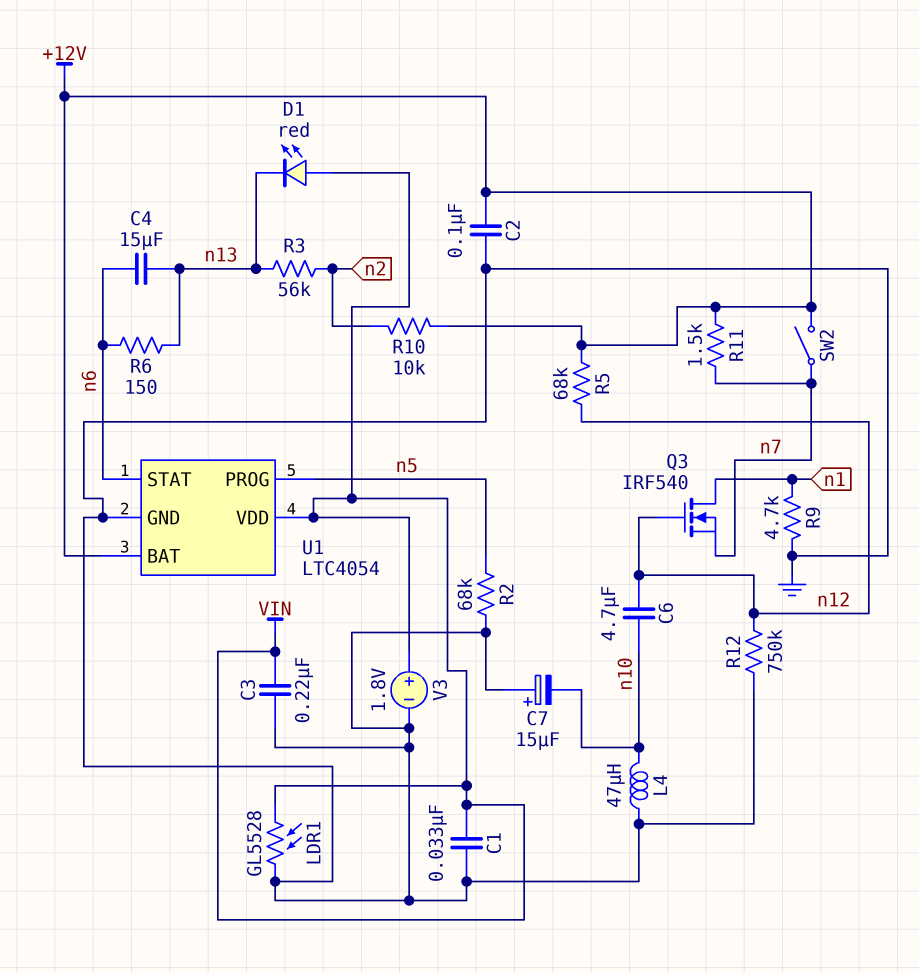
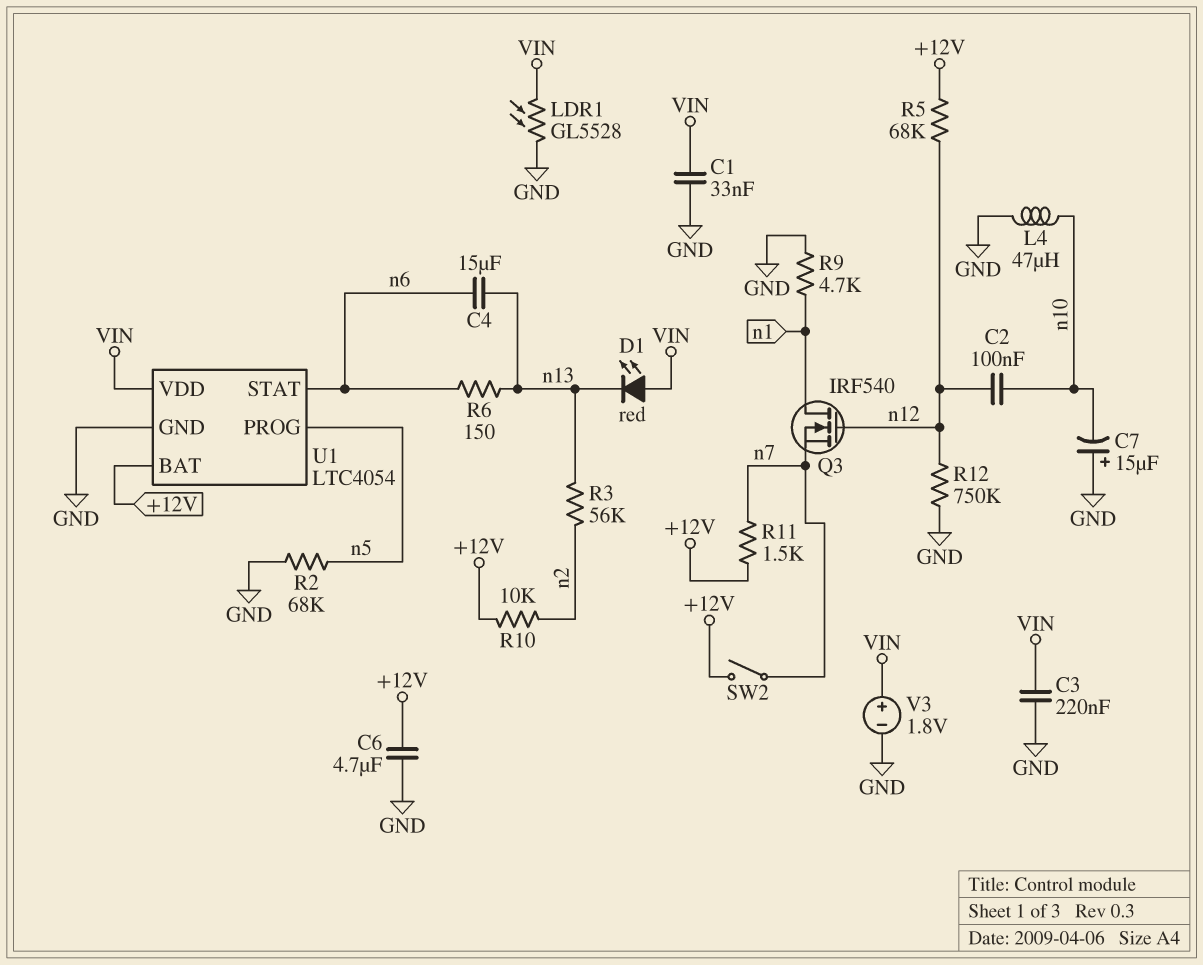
C2: 100nF (+12V, GND) -> 100nF (n10, n12)
C6: 4.7uF (n10, n12) -> 4.7uF (+12V, GND)

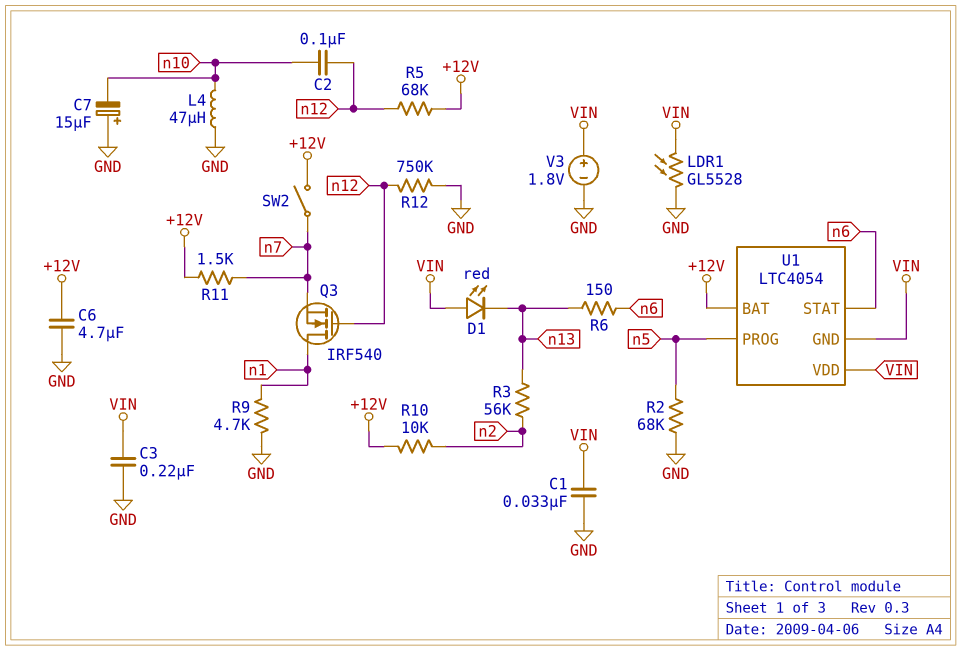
C4: 15uF (n6, n13) -> none
U1 pin GND: GND -> VIN

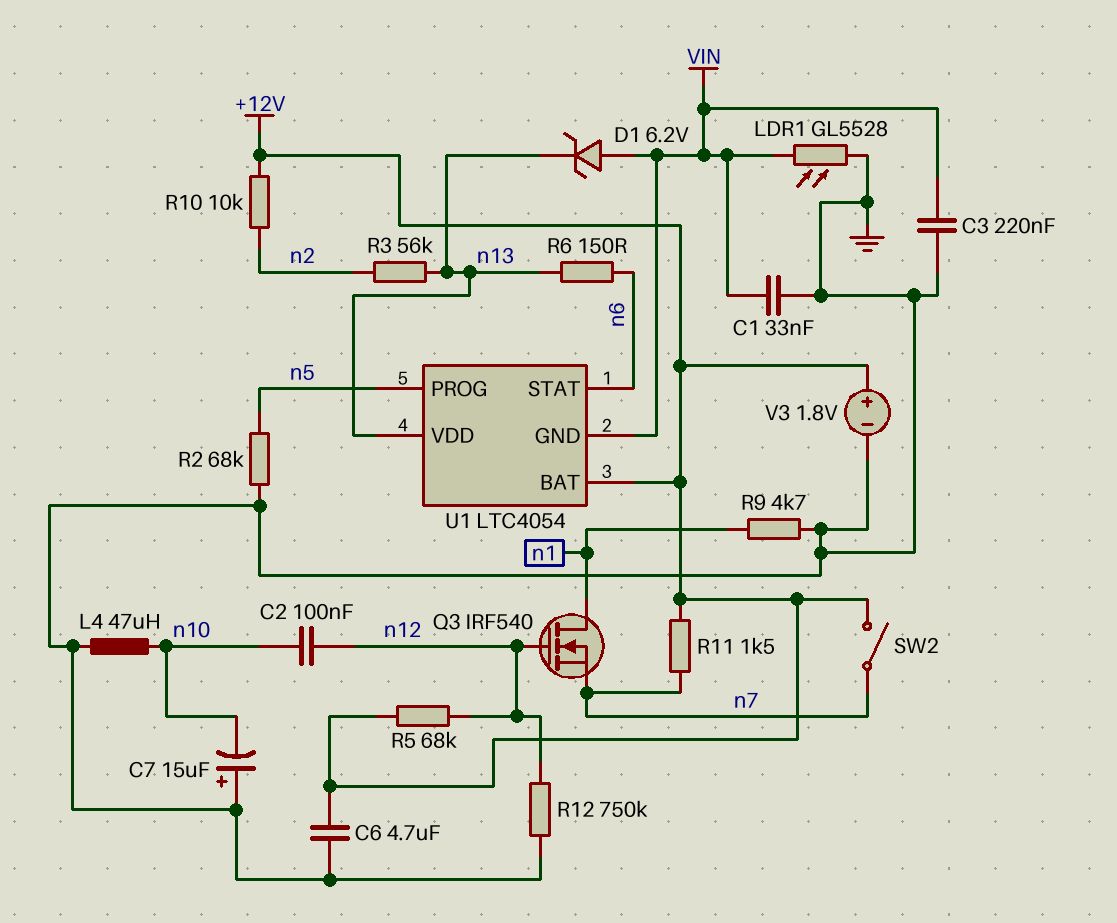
D1: LED red (A VIN, K n13) -> zener 6.2V (A VIN, K n13)
U1 pin VDD: VIN -> n13
V3: 1.8V (plus VIN, minus GND) -> 1.8V (plus +12V, minus GND)

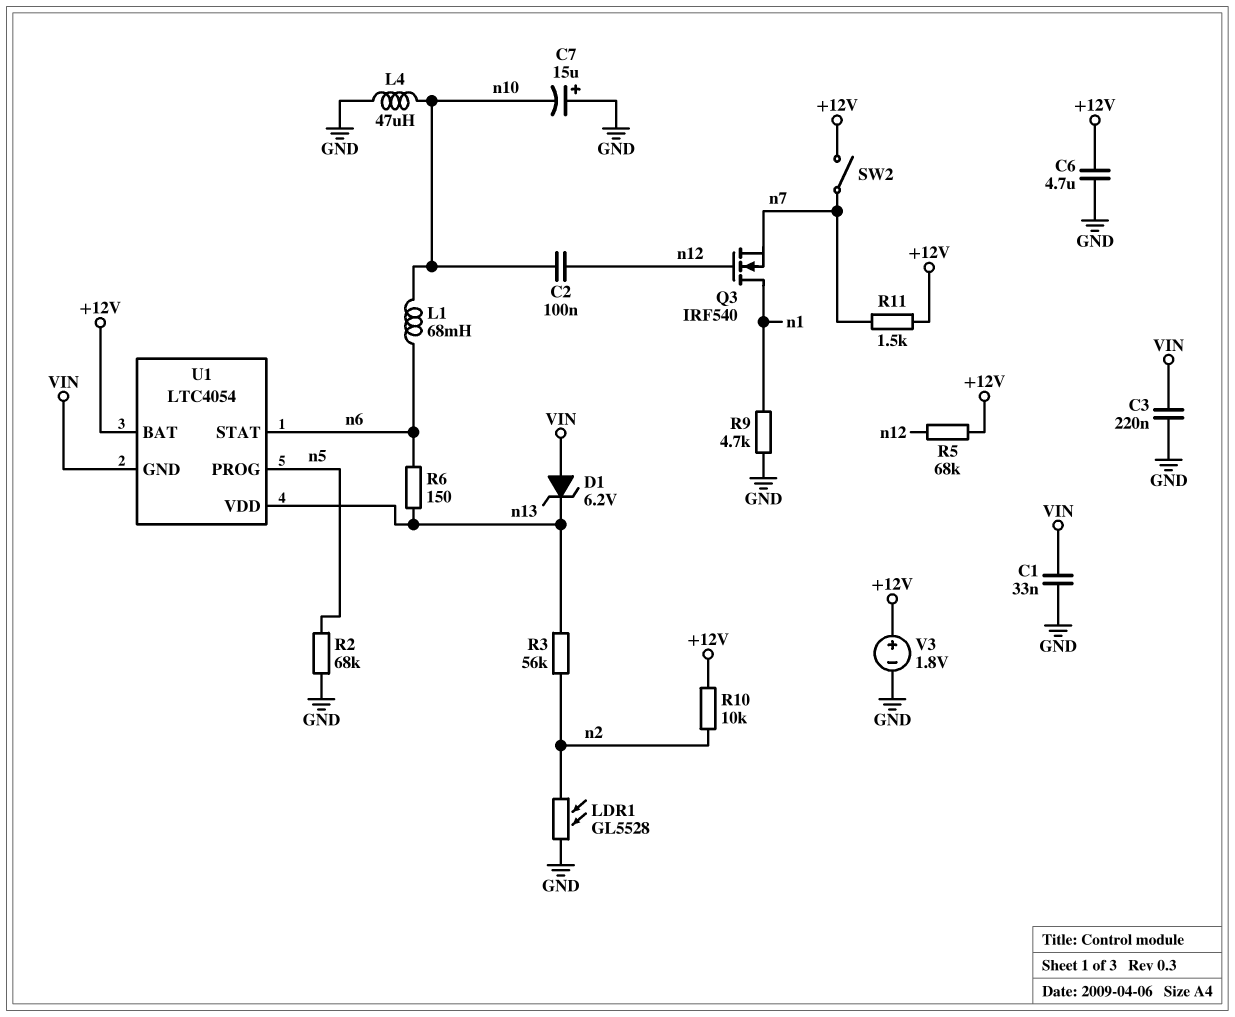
L1: none -> 68mH (n6, n10)
LDR1: GL5528 (GND, VIN) -> GL5528 (GND, n2)
R12: 750k (GND, n12) -> none

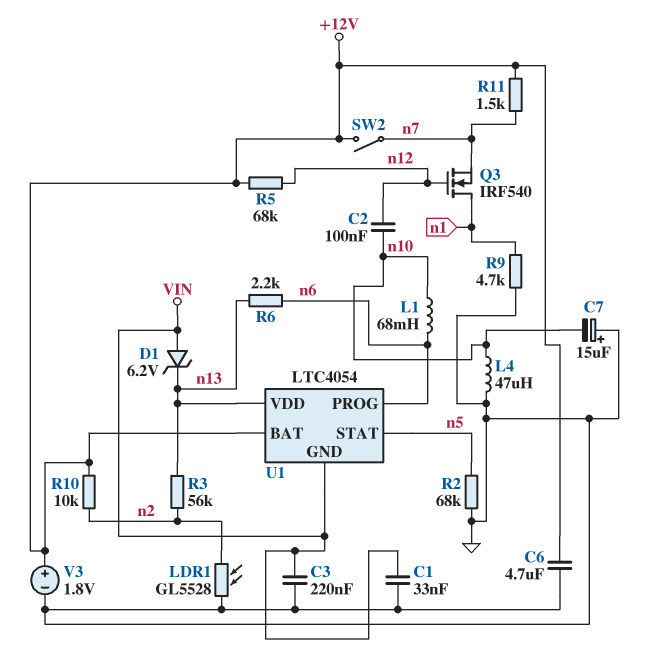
R6: 150 (n6, n13) -> 2.2k (n6, n13)
U1 pin PROG: n5 -> n6
U1 pin STAT: n6 -> n5

